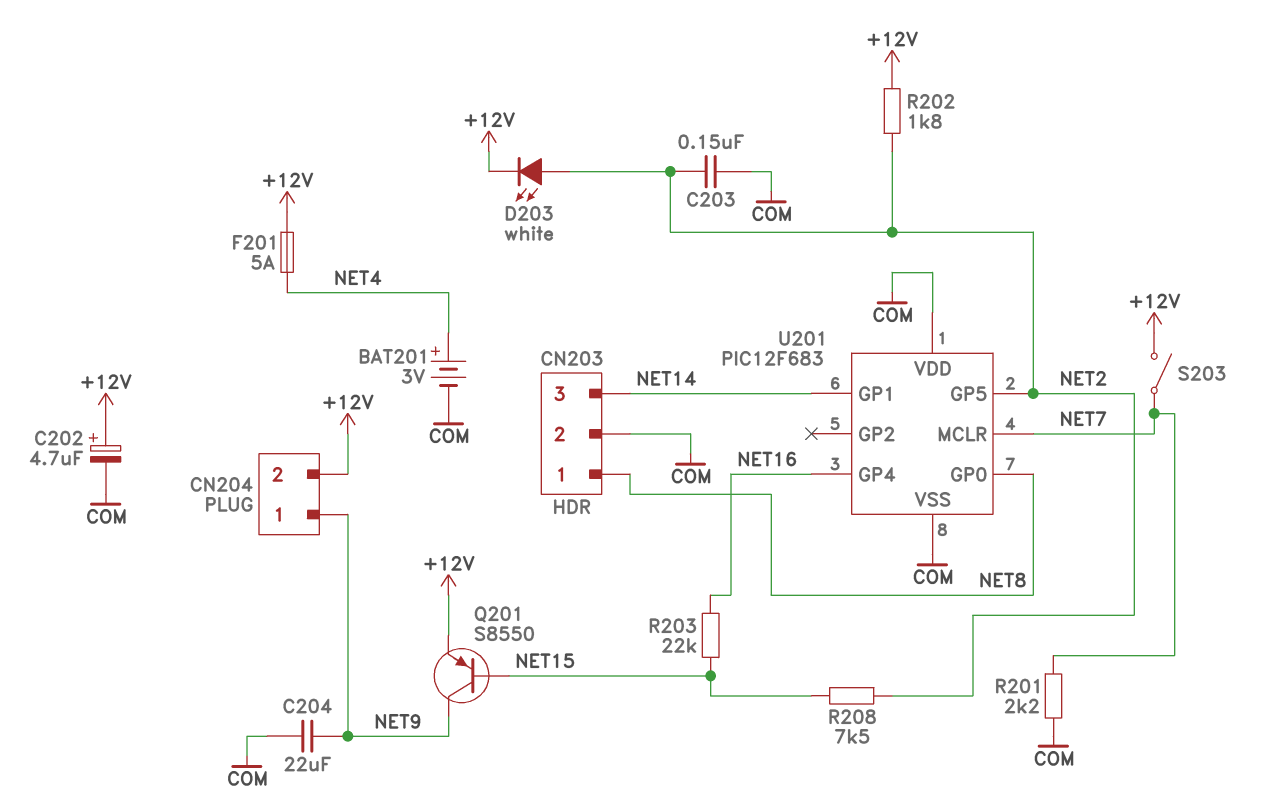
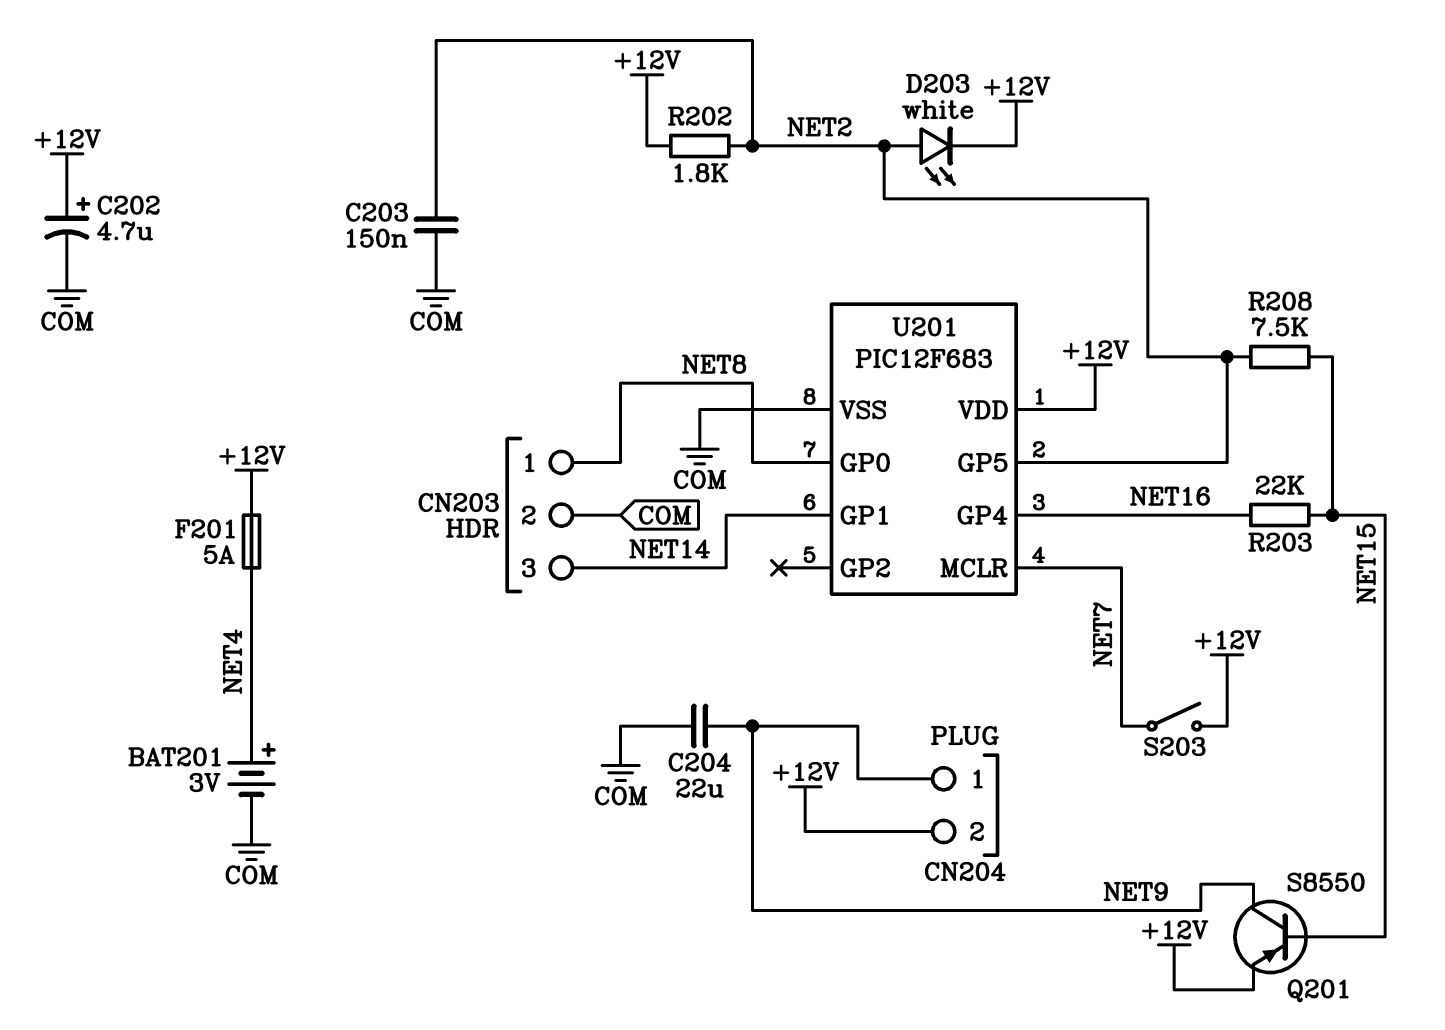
R201: 2.2k (COM, NET7) -> none
U201 pin VDD: COM -> +12V

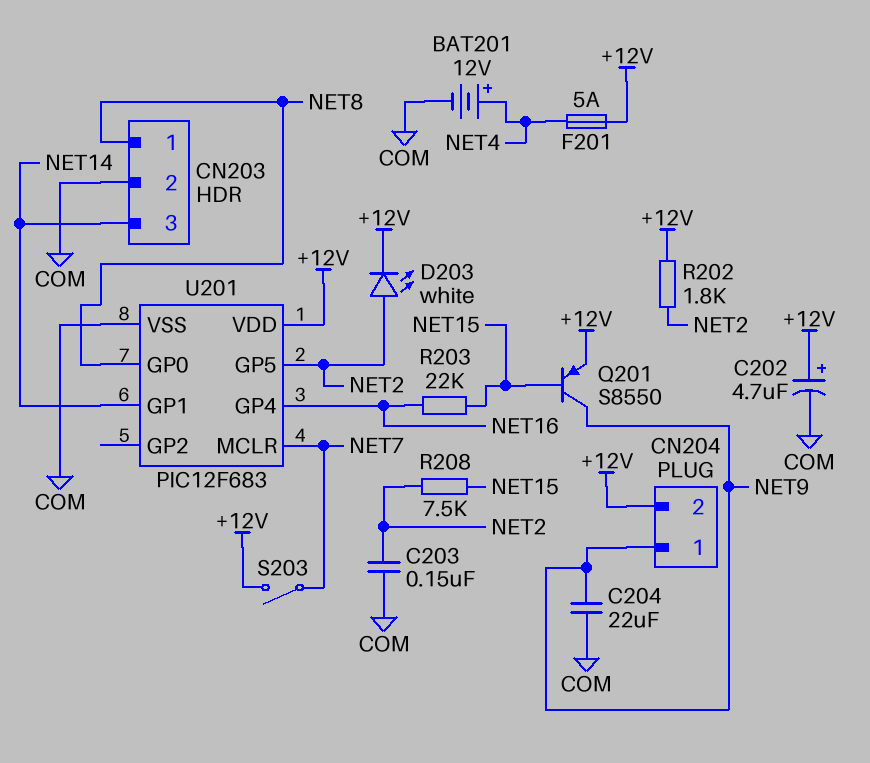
BAT201: 3V (plus NET4, minus COM) -> 12V (plus NET4, minus COM)

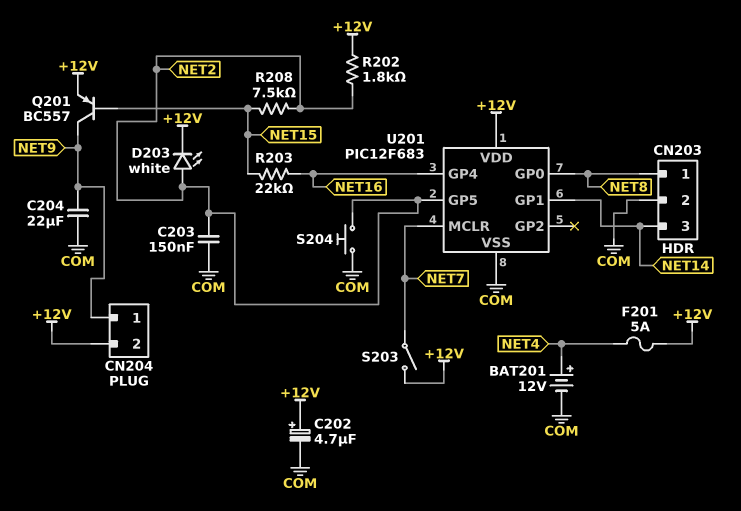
Q201: PNP S8550 (B NET15, C NET9, E +12V) -> PNP BC557 (B NET15, C NET9, E +12V)
S204: none -> button (COM, NET2)

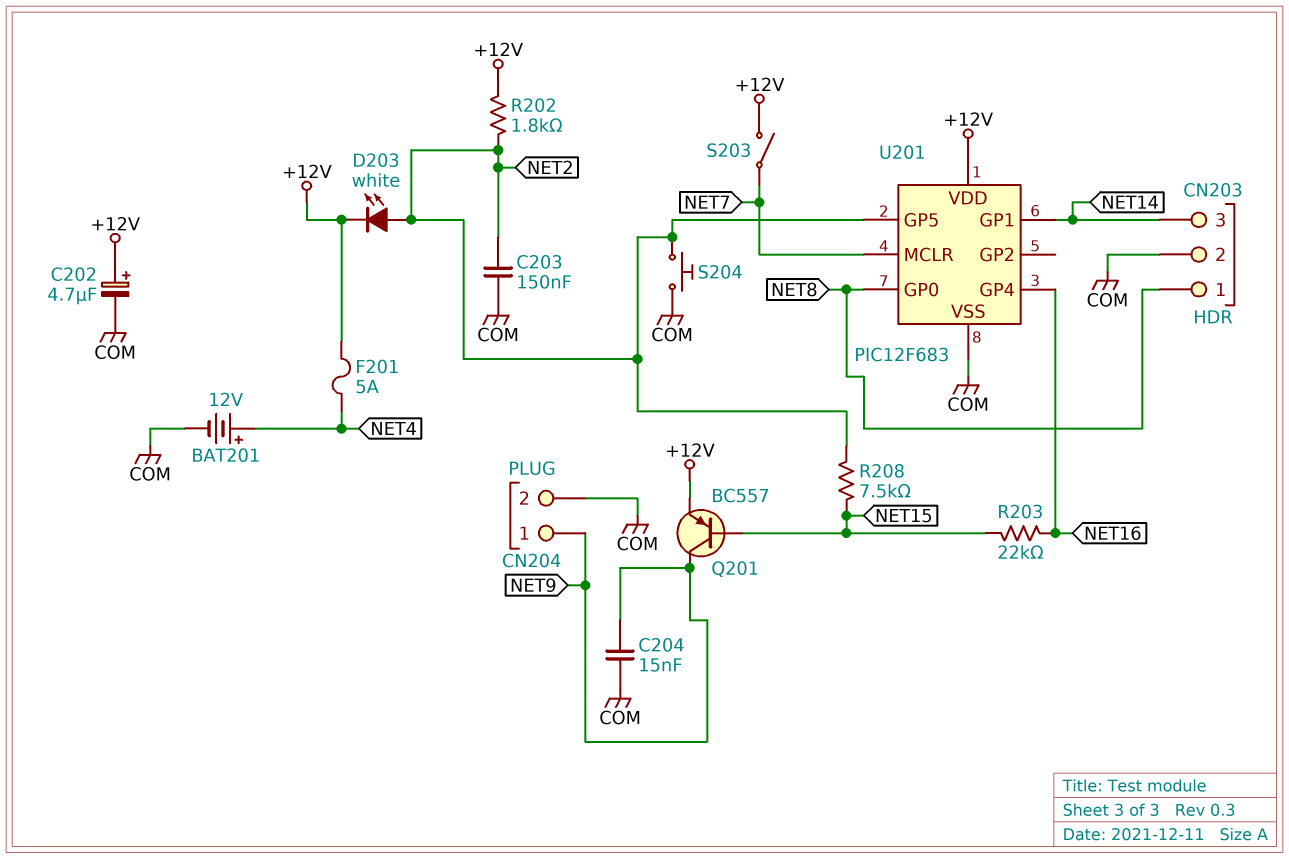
C204: 22uF (COM, NET9) -> 15nF (COM, NET9)
CN204 pin 2: +12V -> COM

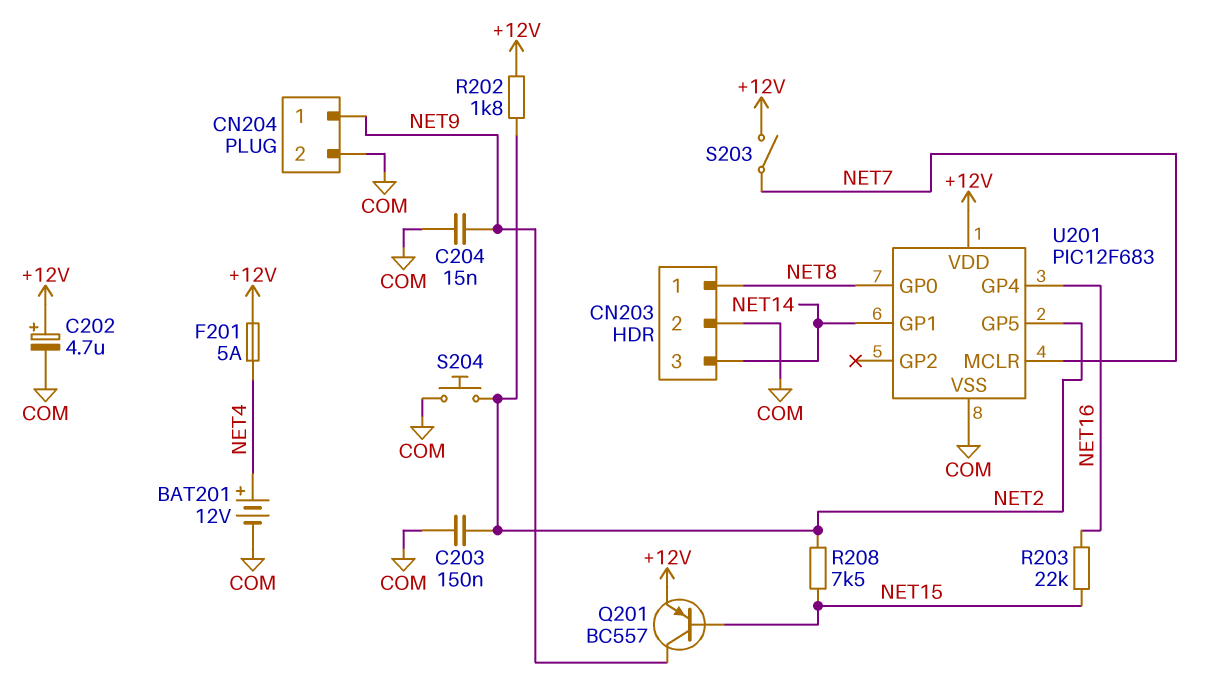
D203: LED white (A NET2, K +12V) -> none

